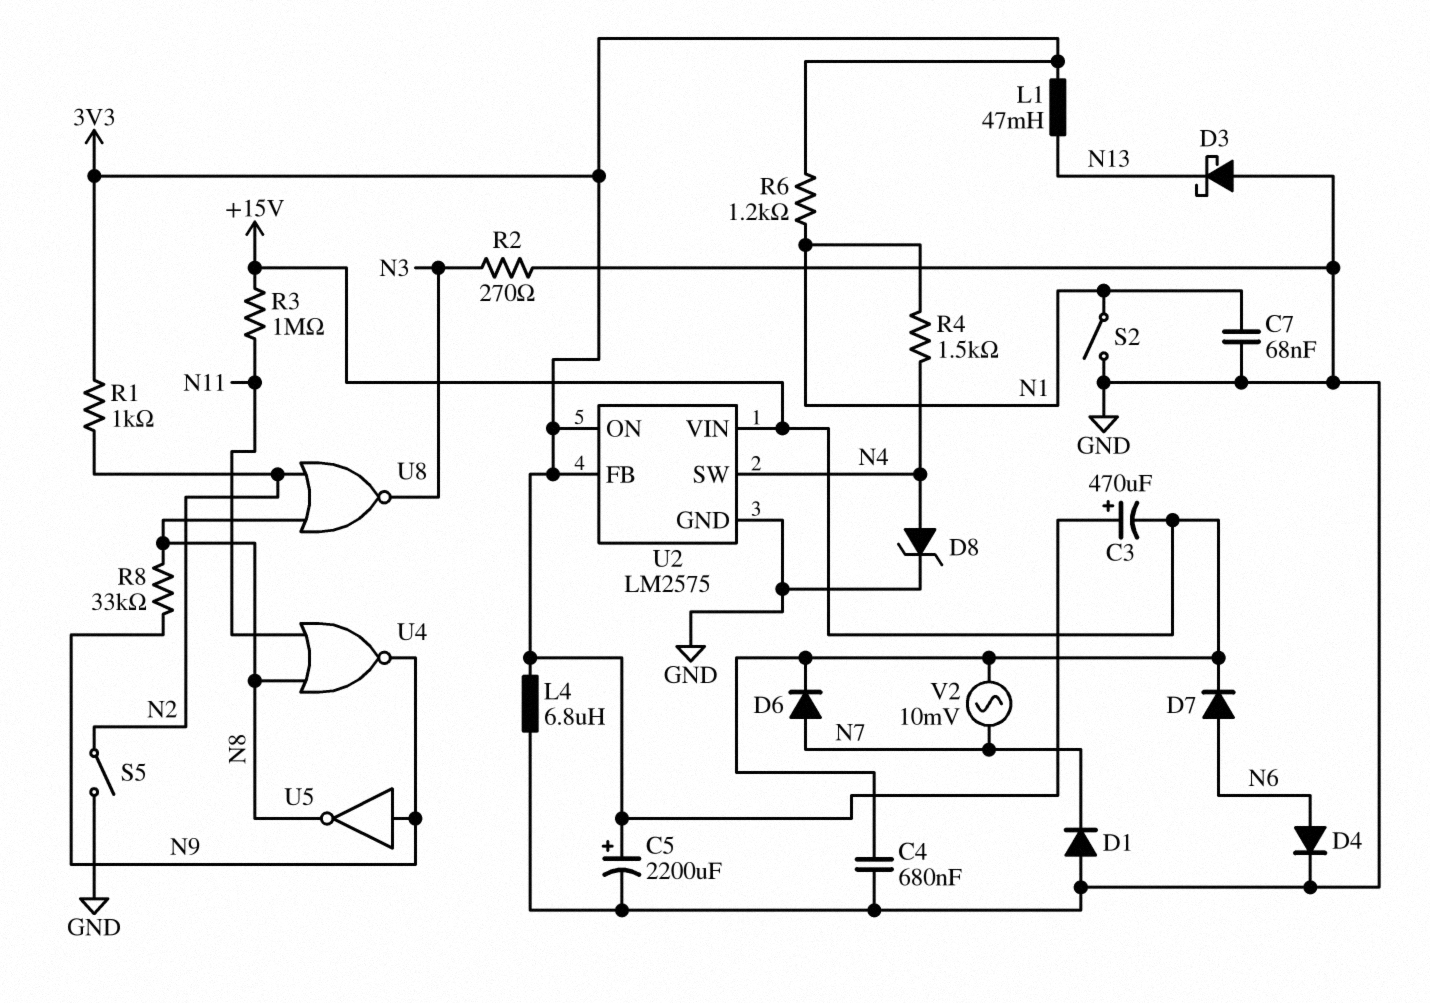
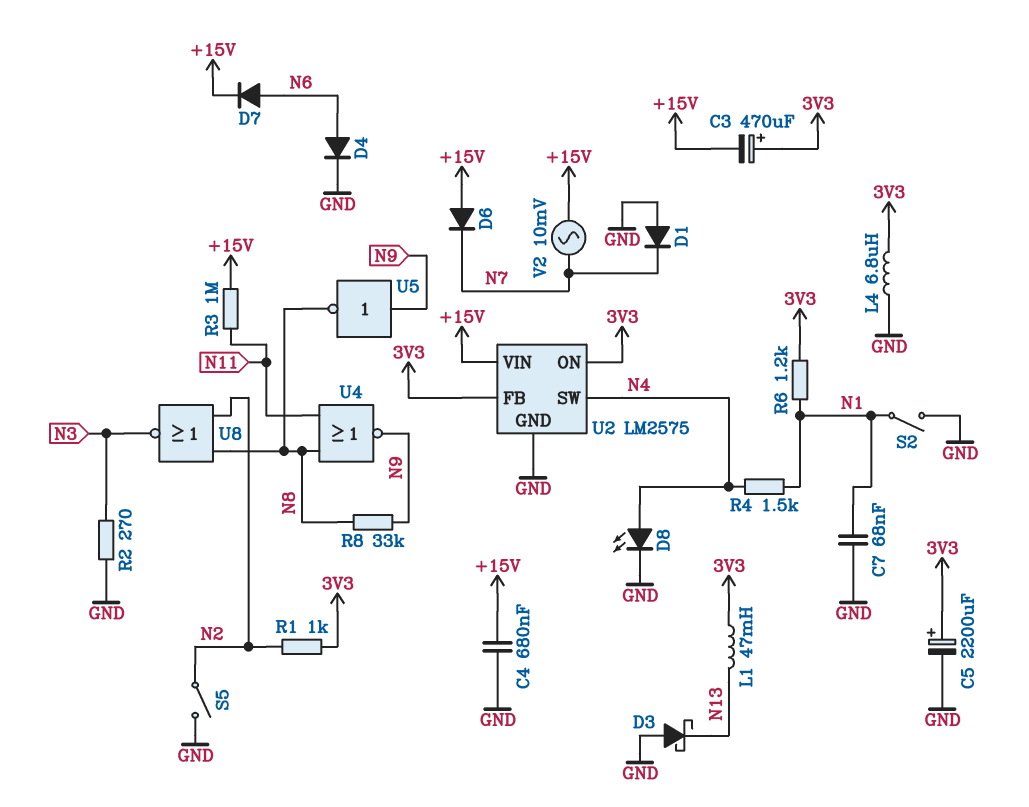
D6: diode (A N7, K +15V) -> diode (A +15V, K N7)
D8: zener (A N4, K GND) -> LED (A N4, K GND)

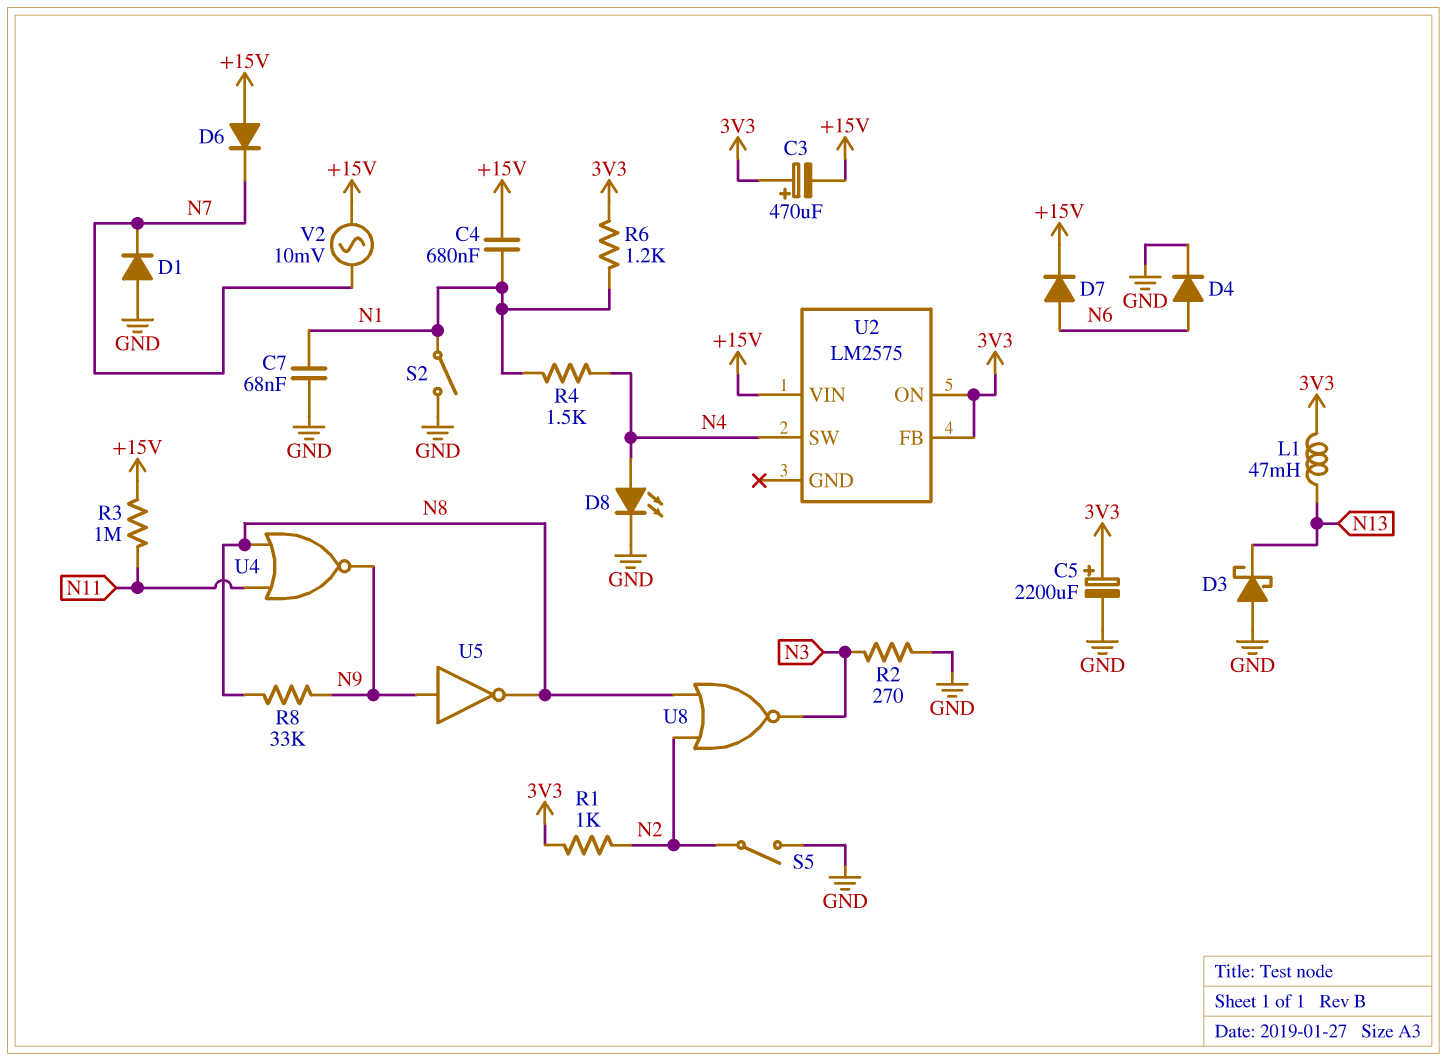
C4: 680nF (+15V, GND) -> 680nF (+15V, N1)
L4: 6.8uH (3V3, GND) -> none
U2 pin GND: GND -> none

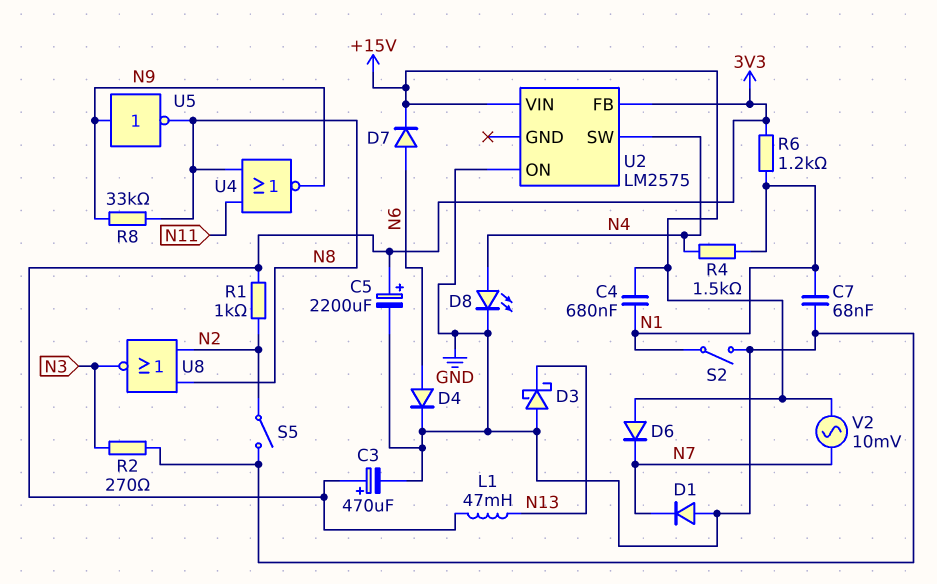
C3: 470uF (plus 3V3, minus +15V) -> 470uF (plus 3V3, minus GND)
R3: 1M (+15V, N11) -> none
U2 pin ON: 3V3 -> GND

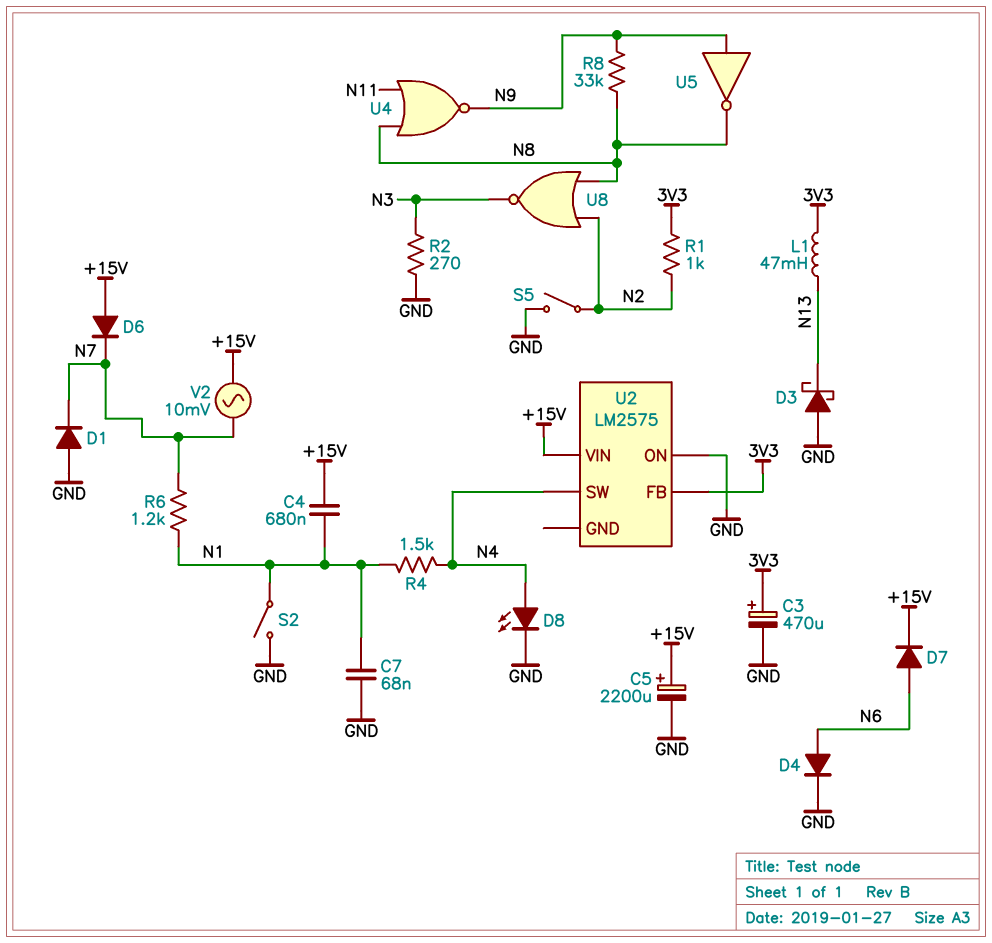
C5: 2200uF (plus 3V3, minus GND) -> 2200uF (plus +15V, minus GND)
R6: 1.2k (3V3, N1) -> 1.2k (N1, N7)

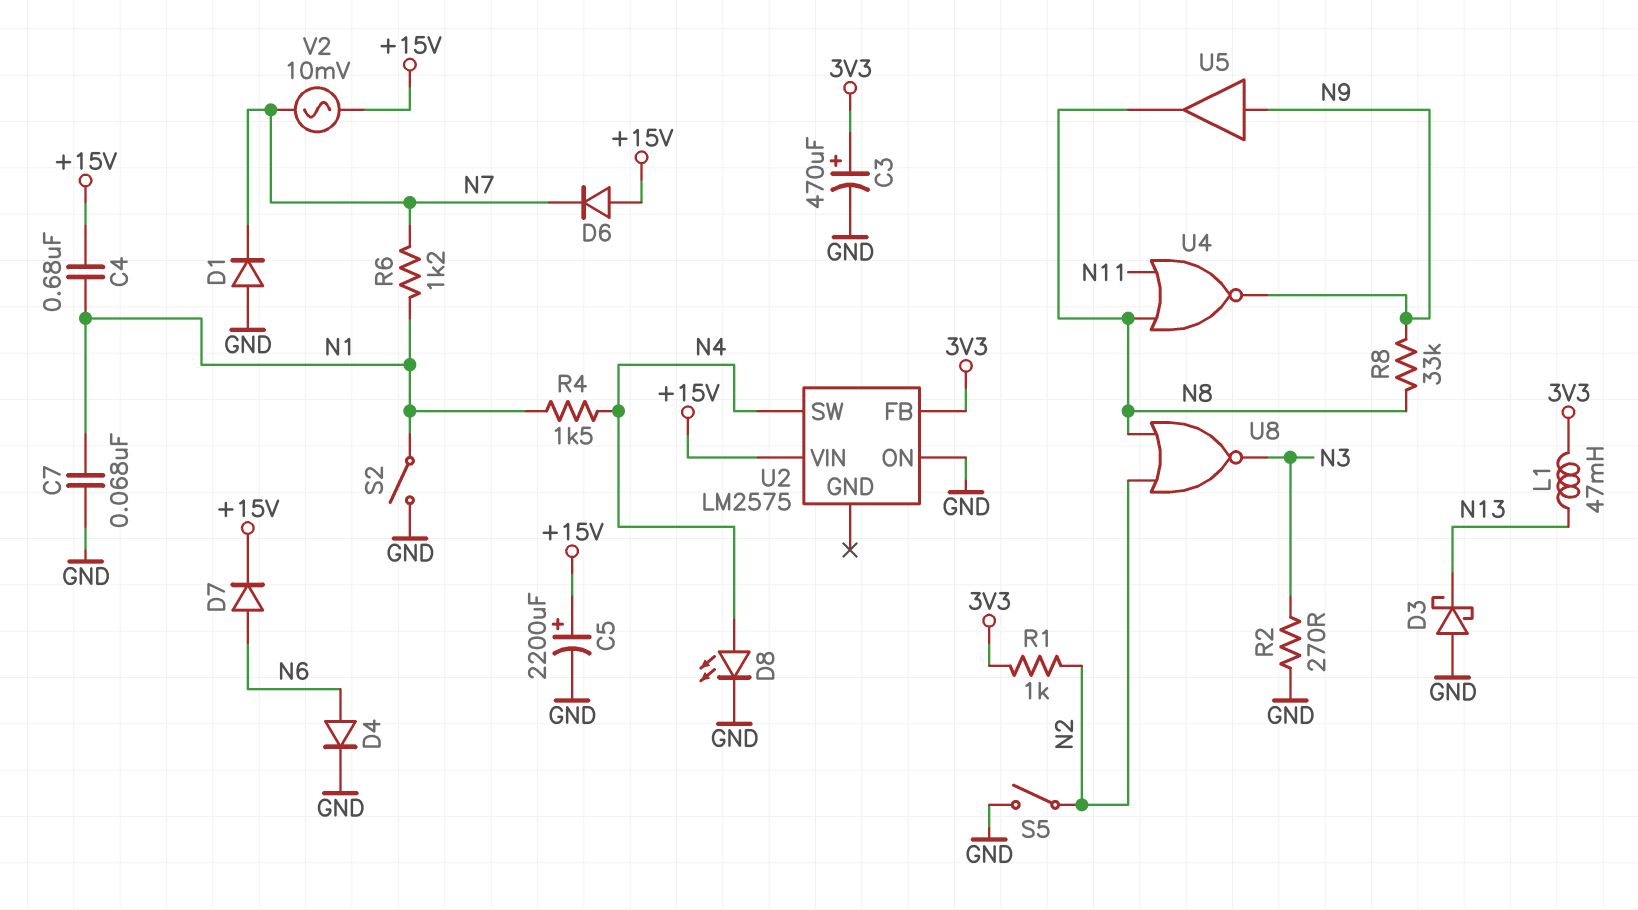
U5: NOT (in N9, out N8) -> buffer (in N9, out N8)

